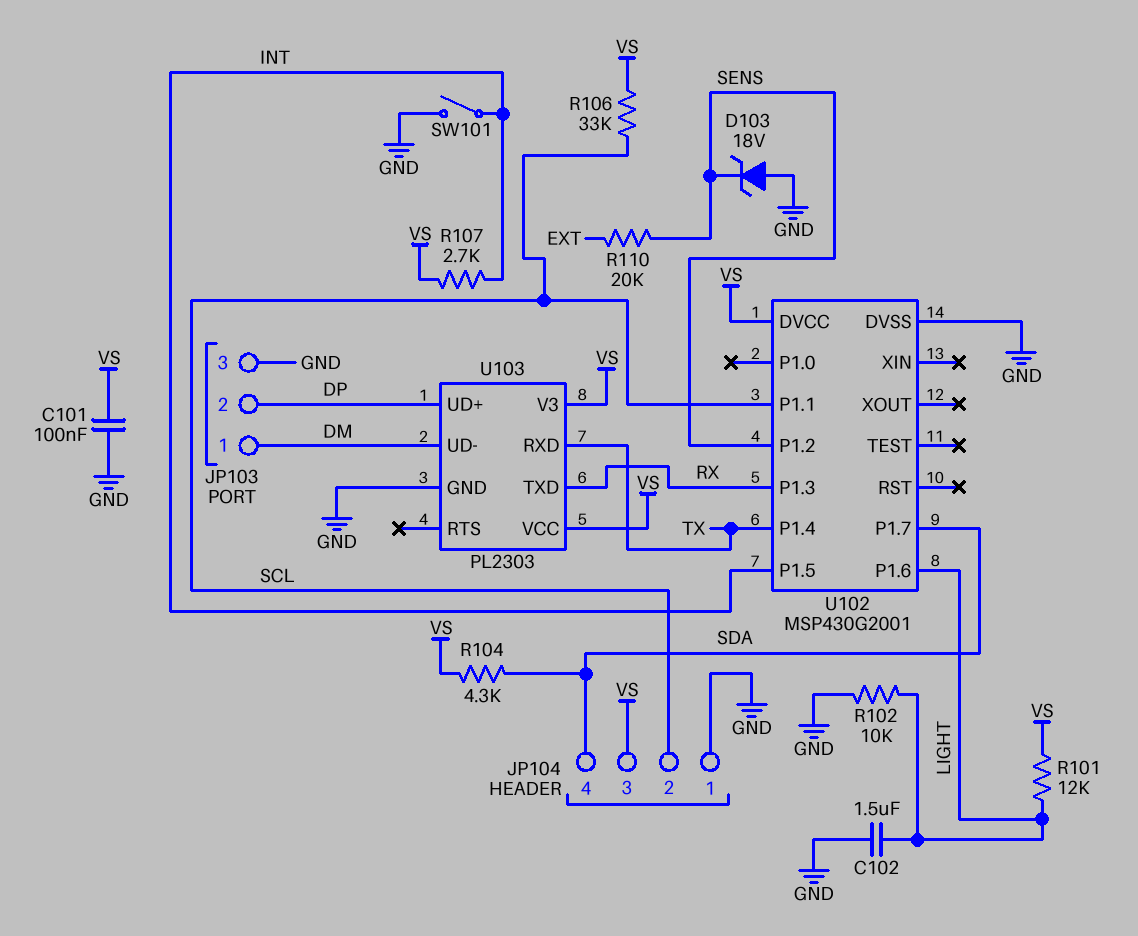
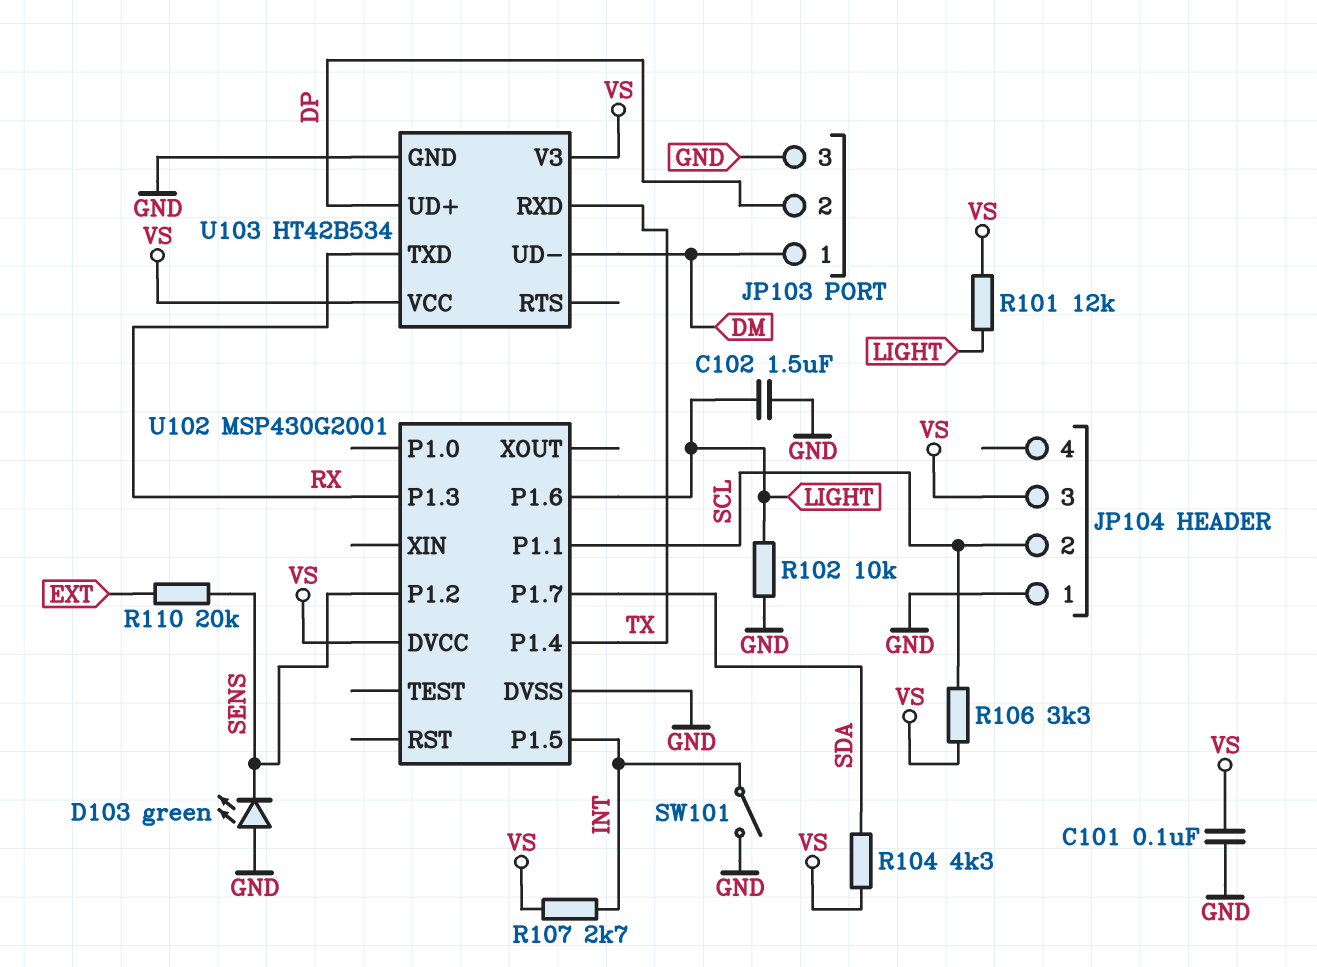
D103: zener 18V (A GND, K SENS) -> LED green (A GND, K SENS)
JP104 pin 4: SDA -> none
R106: 33k (SCL, VS) -> 3.3k (SCL, VS)
U103: PL2303 -> HT42B534

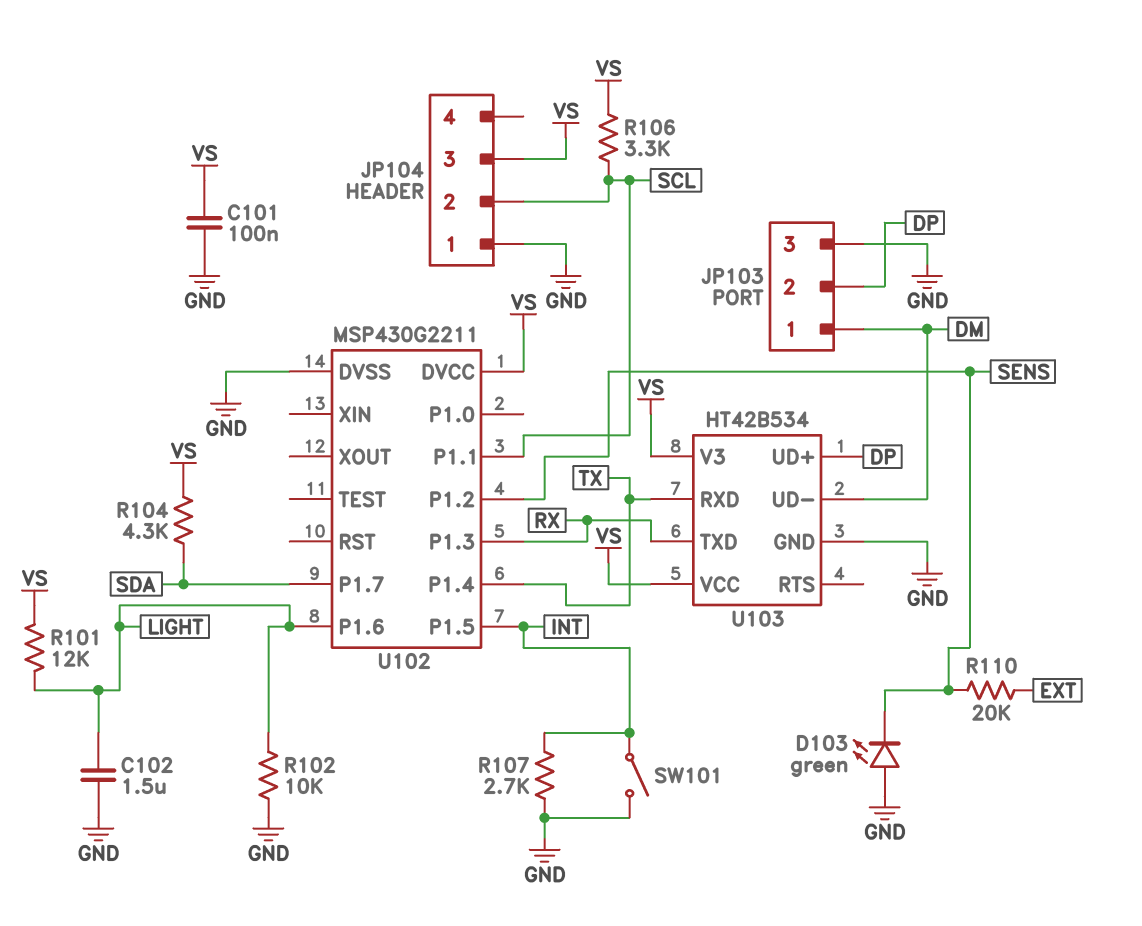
R107: 2.7k (INT, VS) -> 2.7k (GND, INT)
U102: MSP430G2001 -> MSP430G2211

